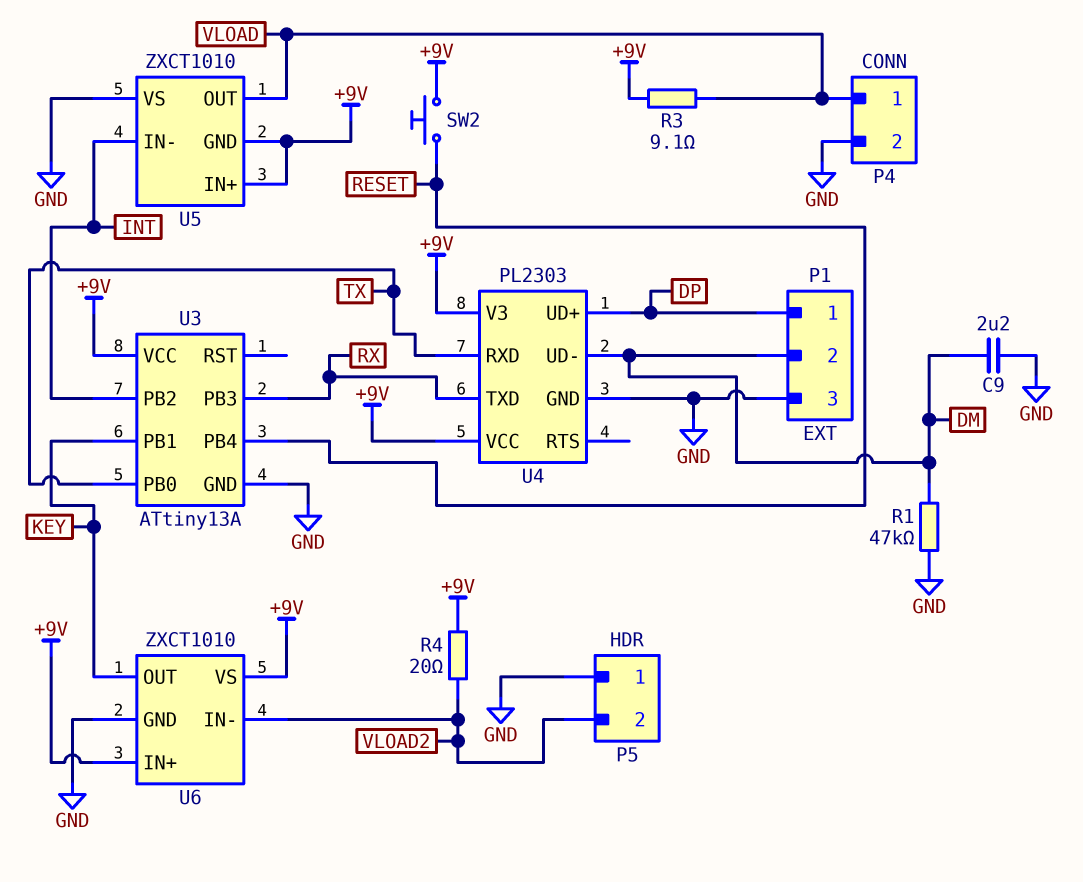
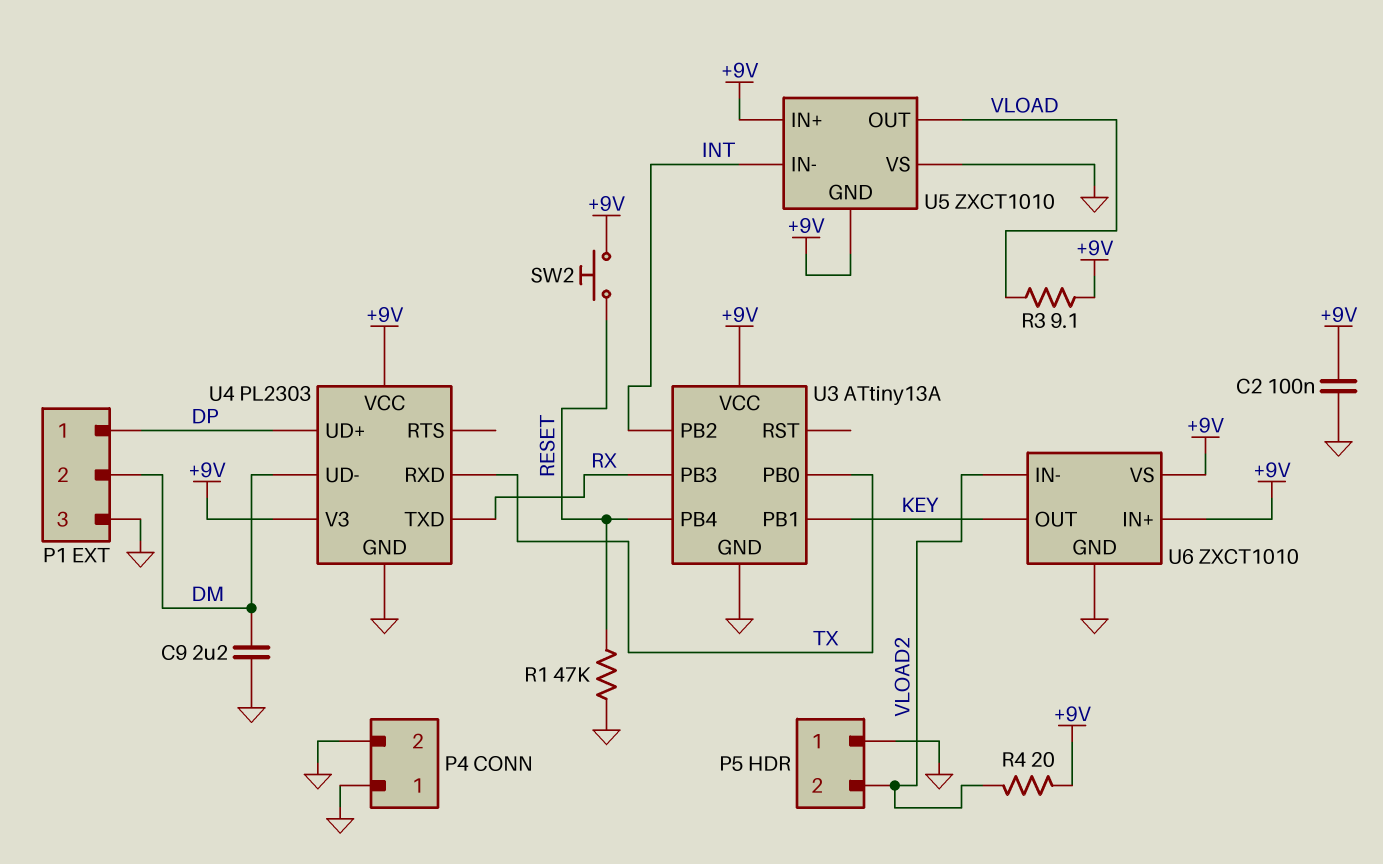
C2: none -> 100nF (+9V, GND)
P4 pin 1: VLOAD -> GND
R1: 47k (DM, GND) -> 47k (GND, RESET)

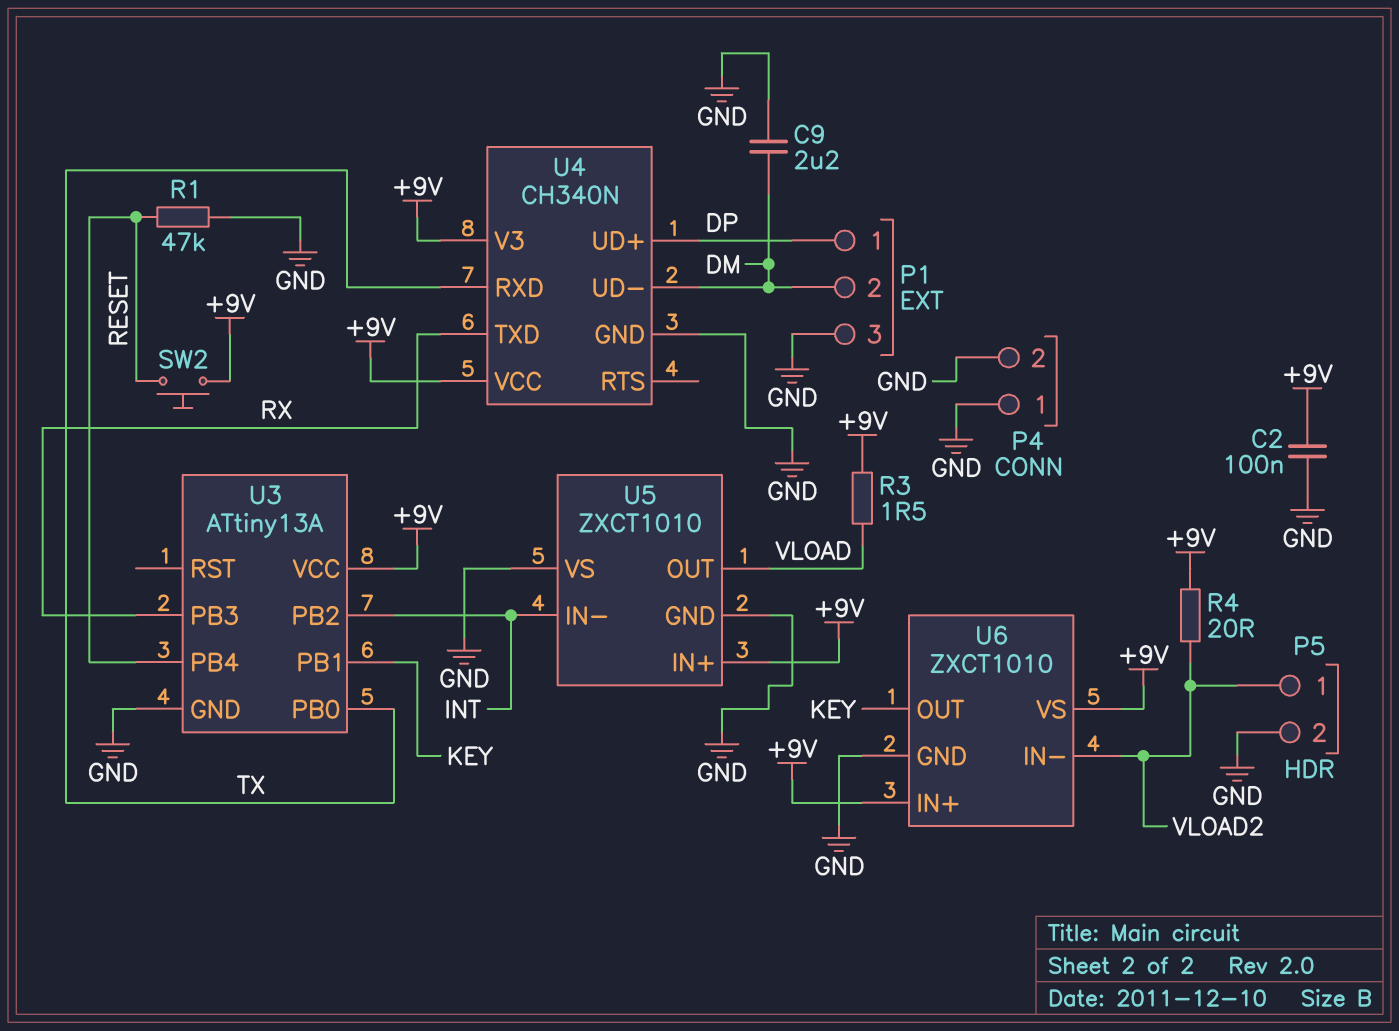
P5 pin 1: GND -> VLOAD2
P5 pin 2: VLOAD2 -> GND
R3: 9.1 (+9V, VLOAD) -> 1.5 (+9V, VLOAD)
U4: PL2303 -> CH340N
U5 pin GND: +9V -> GND

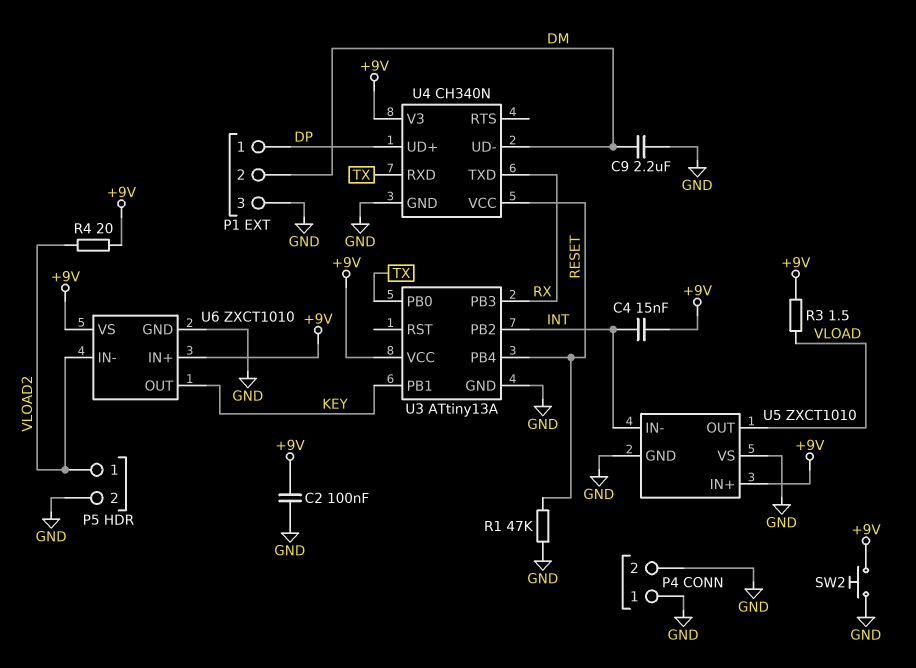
C4: none -> 15nF (+9V, INT)
SW2: button (+9V, RESET) -> button (+9V, GND)
U4 pin VCC: +9V -> RESET

